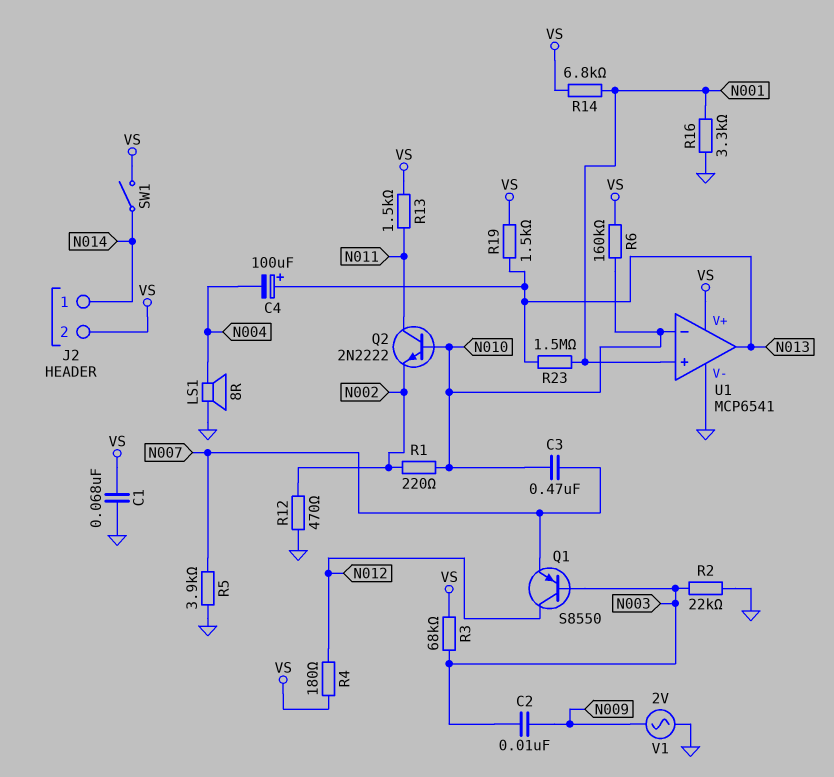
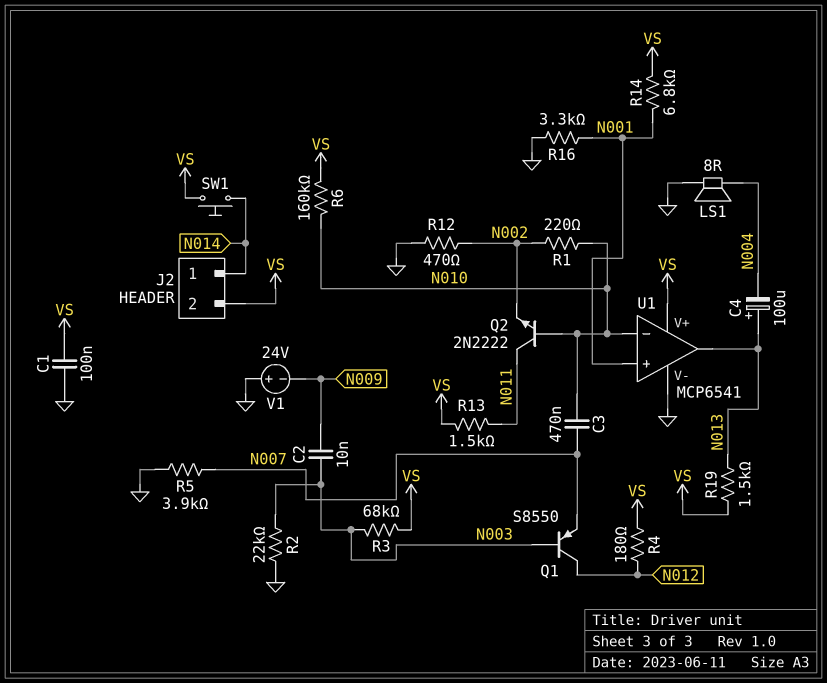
C1: 68nF (GND, VS) -> 100nF (GND, VS)
R23: 1.5M (N001, N013) -> none
SW1: switch (N014, VS) -> button (N014, VS)
V1: AC 2V (GND, N009) -> 24V (plus GND, minus N009)

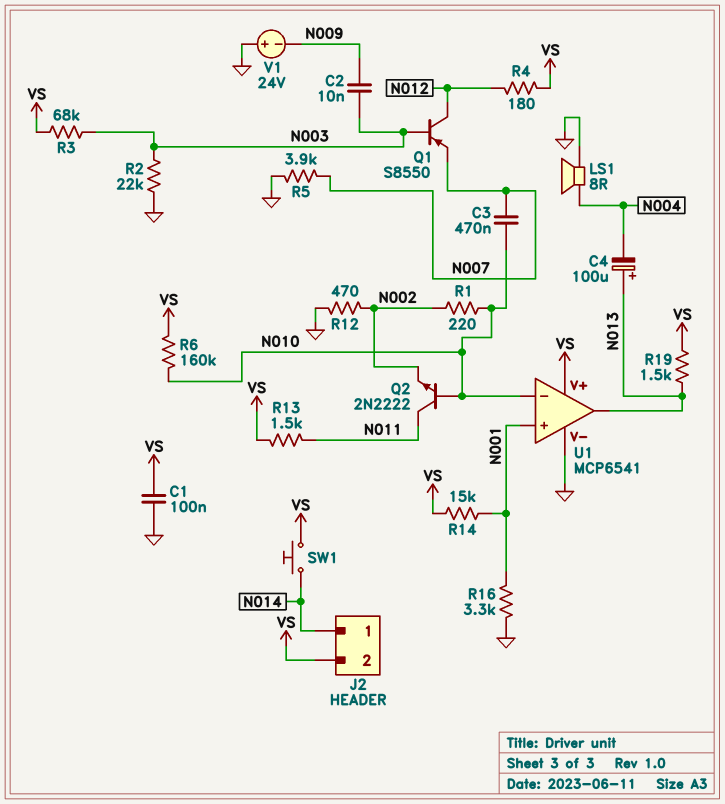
R14: 6.8k (N001, VS) -> 15k (N001, VS)

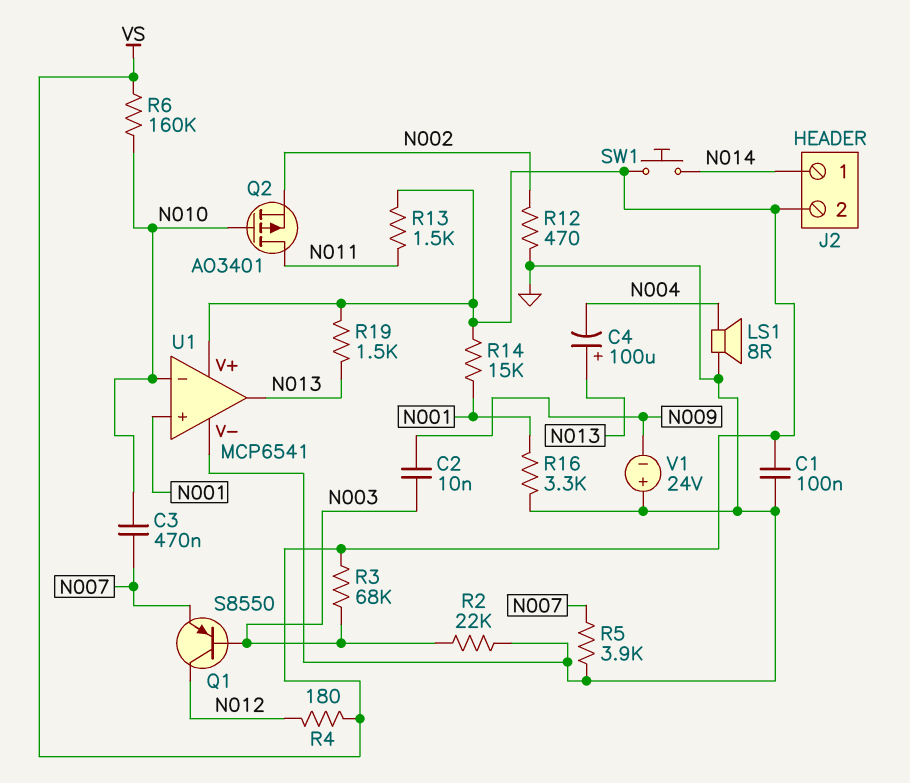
Q2: NPN 2N2222 (B N010, C N011, E N002) -> PMOS AO3401 (G N010, D N011, S N002)
R1: 220 (N002, N010) -> none

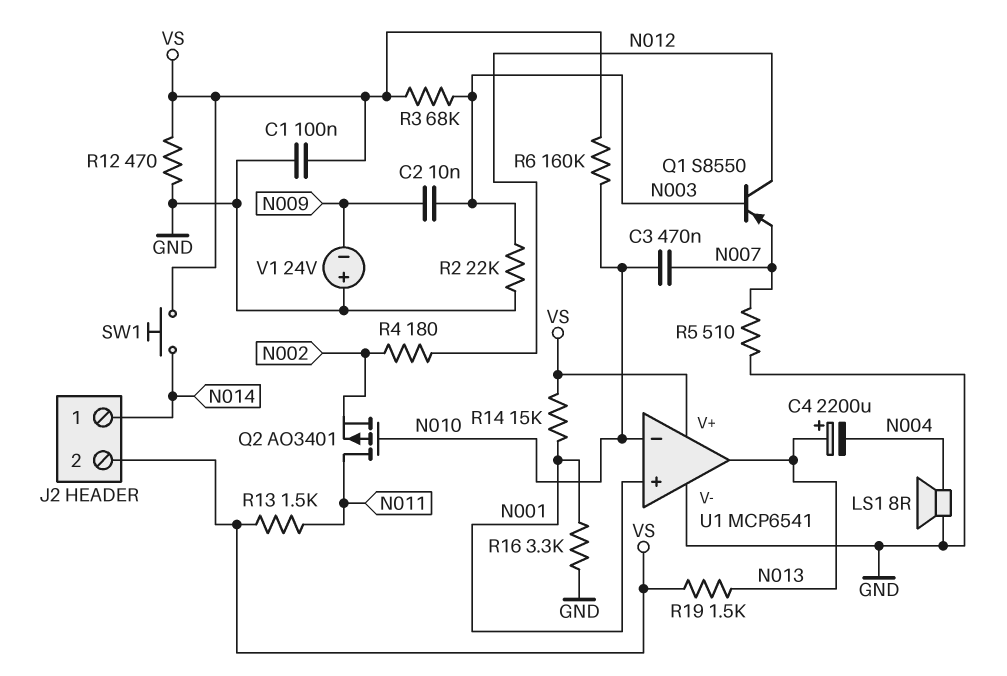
C4: 100uF (plus N013, minus N004) -> 2200uF (plus N013, minus N004)
R4: 180 (N012, VS) -> 180 (N002, N012)
R5: 3.9k (GND, N007) -> 510 (GND, N007)
R12: 470 (GND, N002) -> 470 (GND, VS)

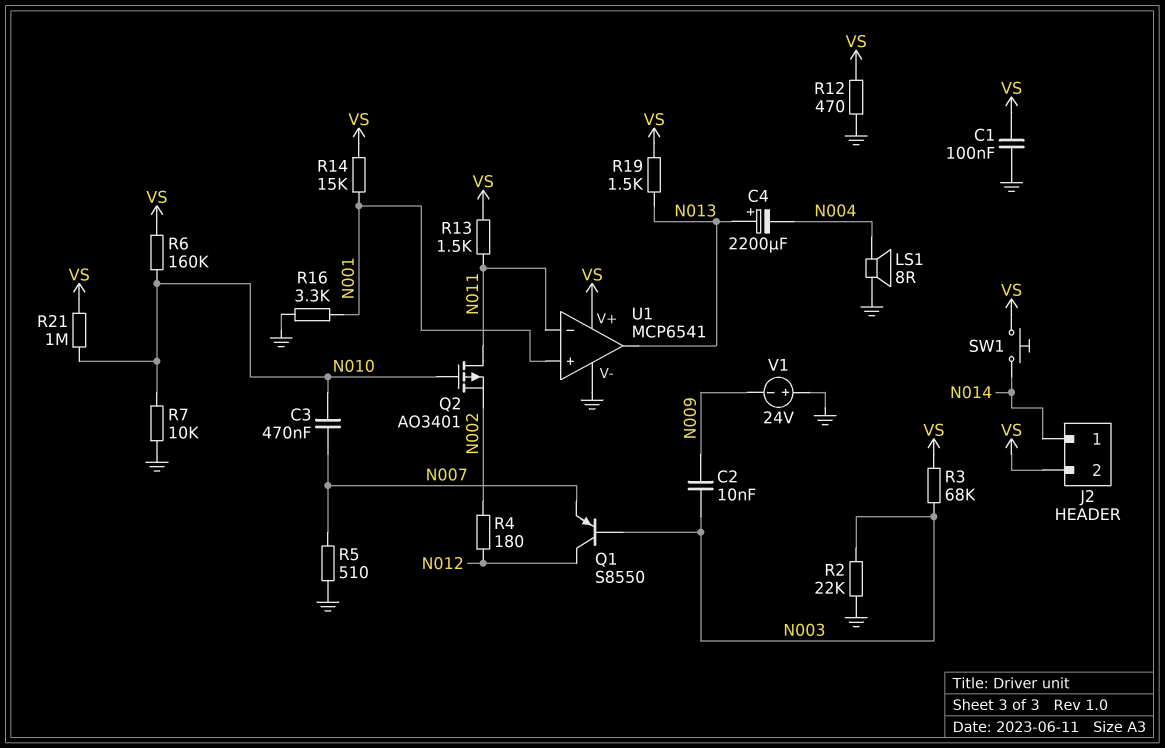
R7: none -> 10k (GND, N010)
R21: none -> 1M (N010, VS)
U1 pin in-: N010 -> N011

